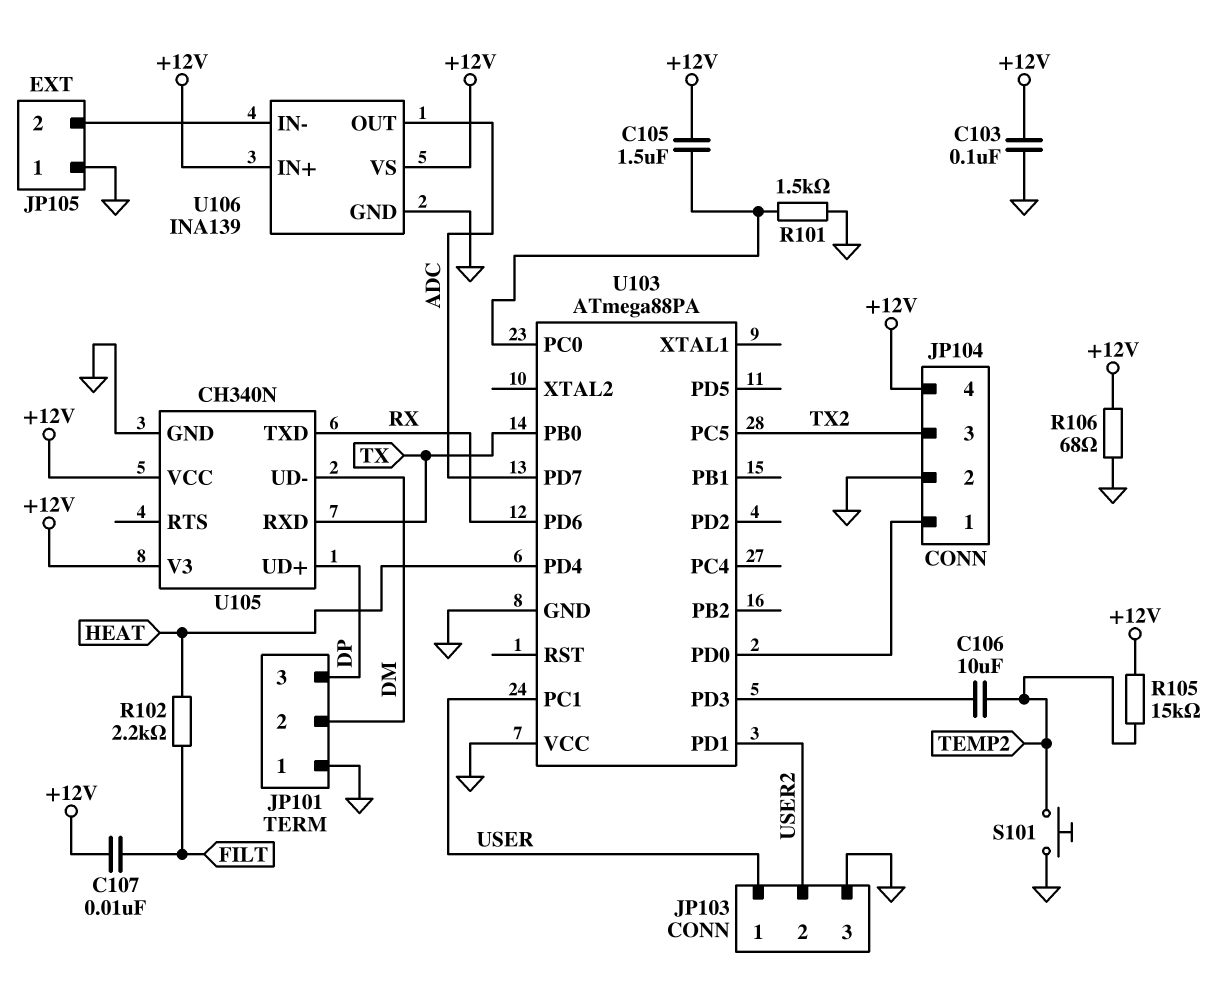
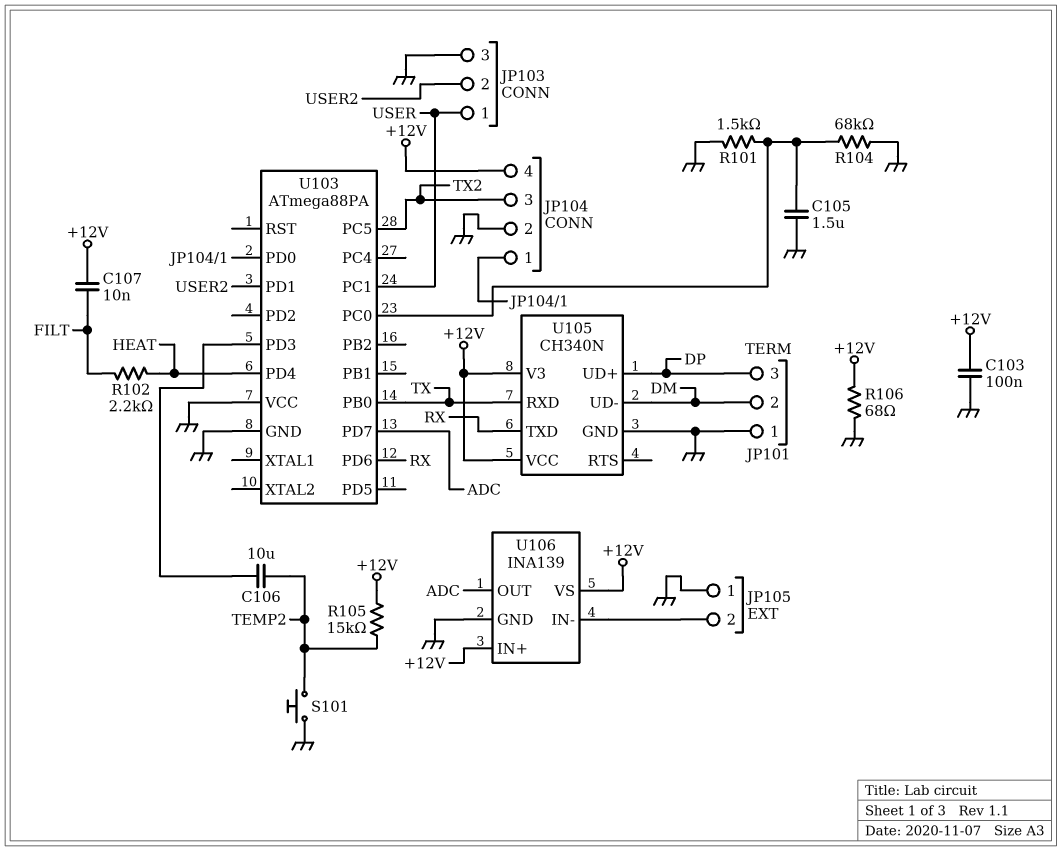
C105: 1.5uF (+12V, U103/PC0) -> 1.5uF (GND, U103/PC0)
R104: none -> 68k (GND, U103/PC0)

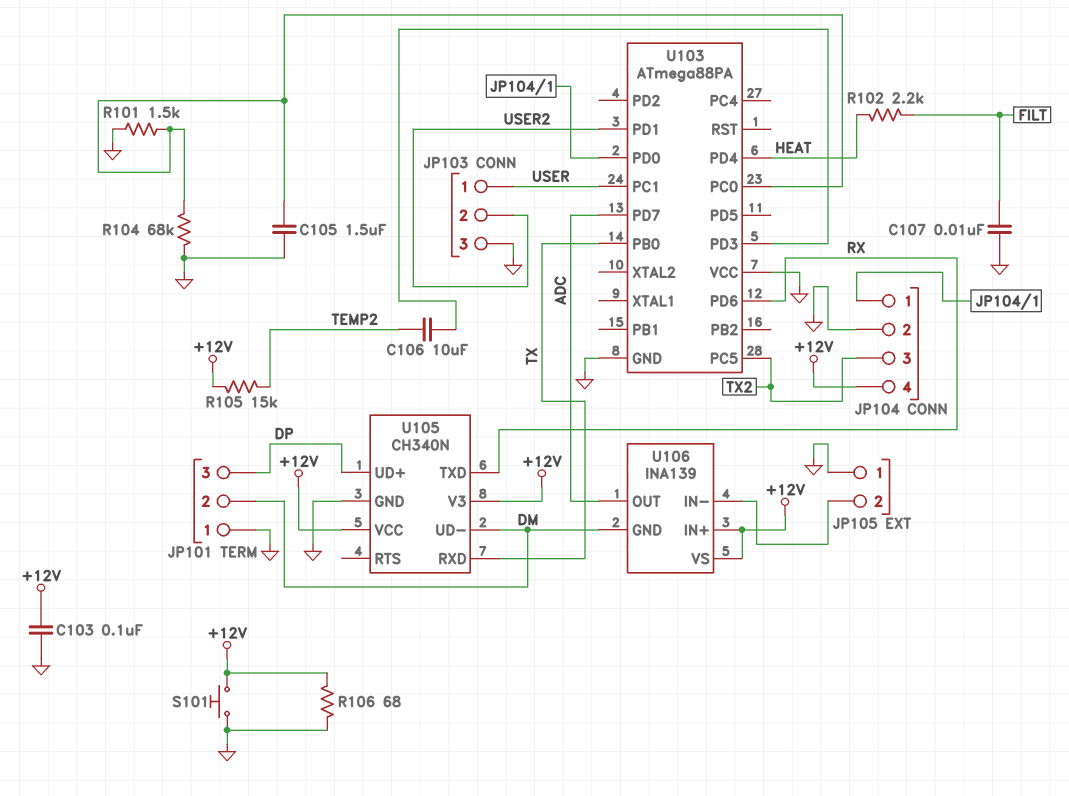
C107: 10nF (+12V, FILT) -> 10nF (FILT, GND)
S101: button (GND, TEMP2) -> button (+12V, GND)
U106 pin GND: GND -> DM

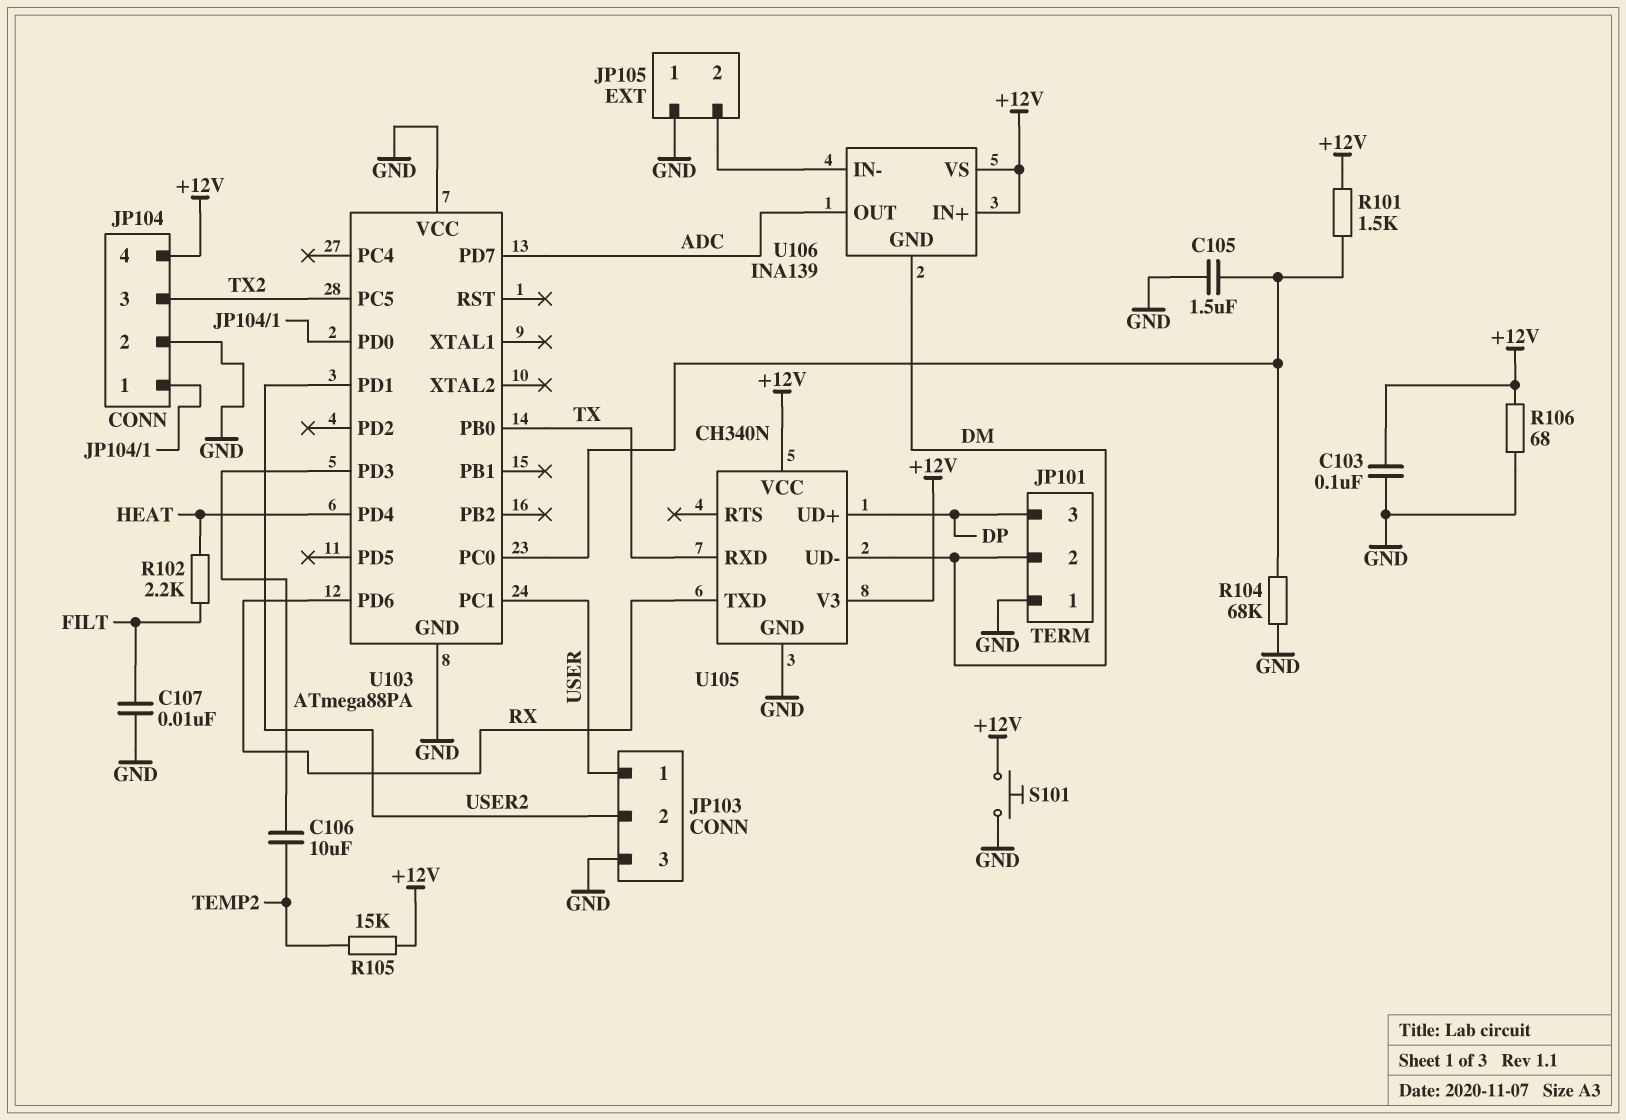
R101: 1.5k (GND, U103/PC0) -> 1.5k (+12V, U103/PC0)

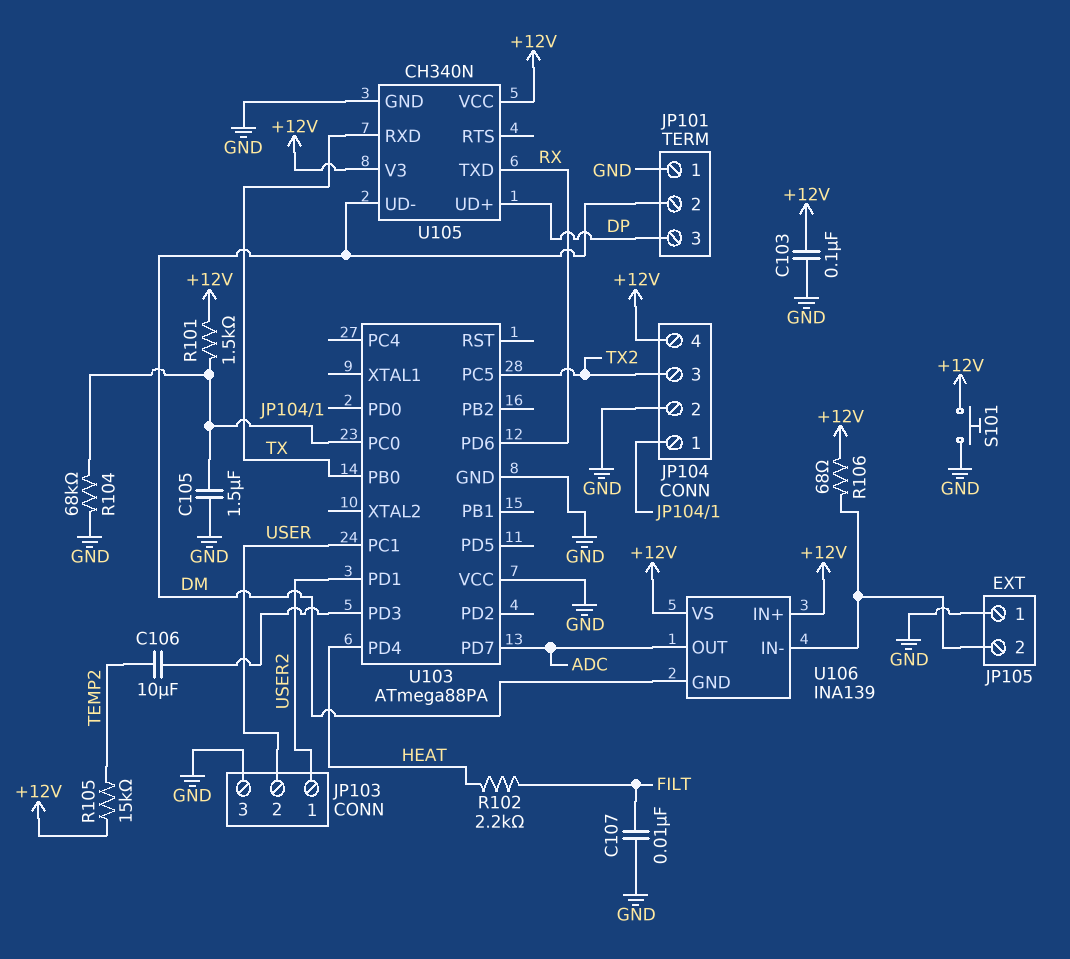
JP103 pin 1: USER -> USER2
JP103 pin 2: USER2 -> USER
R106: 68 (+12V, GND) -> 68 (+12V, JP105/2)

